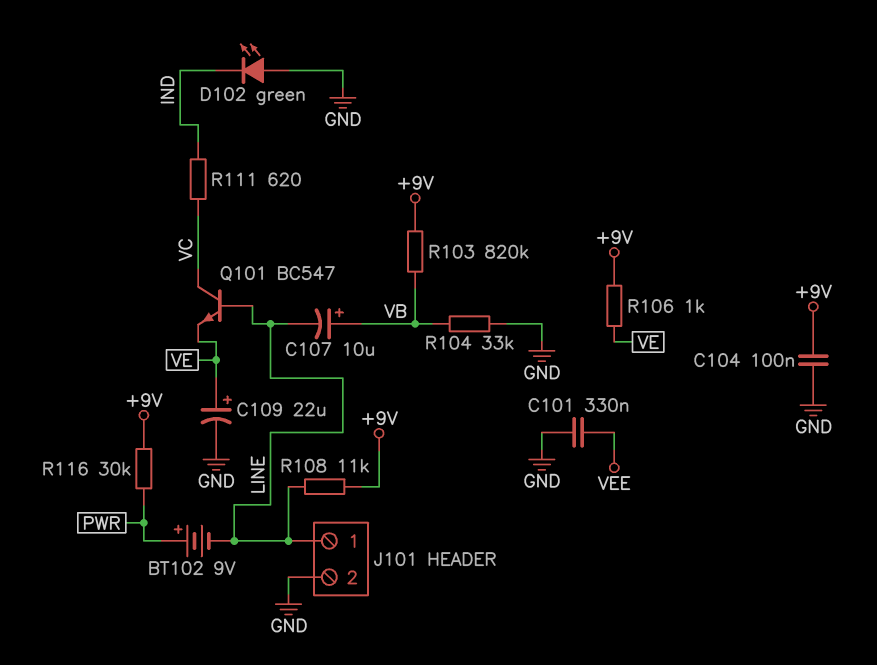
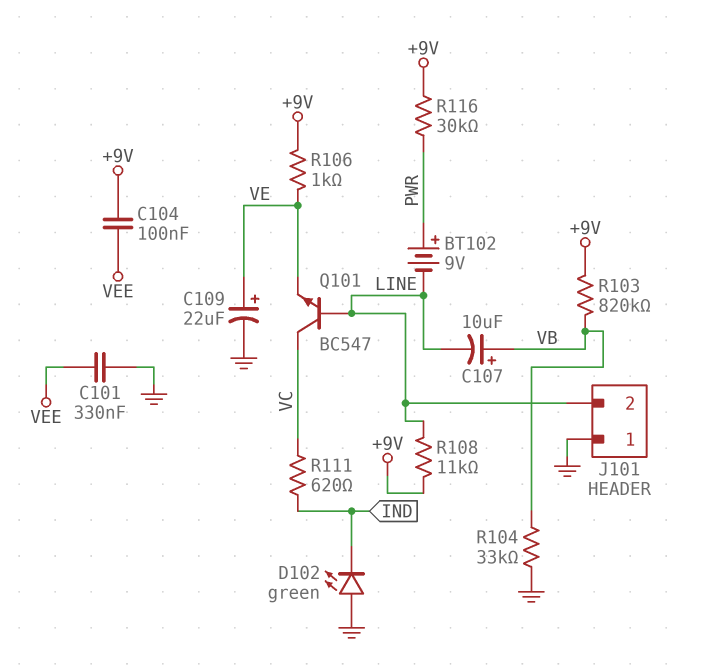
C104: 100nF (+9V, GND) -> 100nF (+9V, VEE)
J101 pin 1: LINE -> GND
J101 pin 2: GND -> LINE

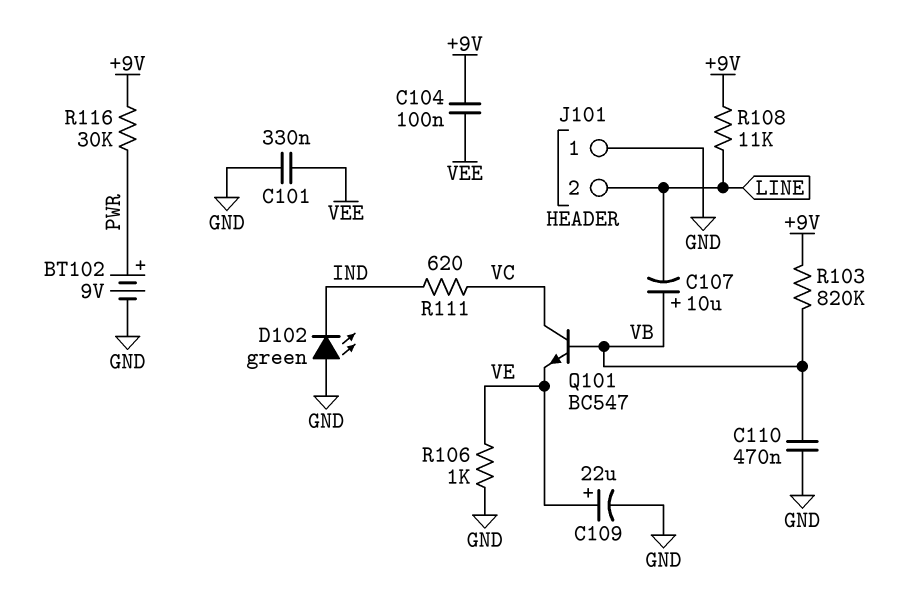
BT102: 9V (plus PWR, minus LINE) -> 9V (plus PWR, minus GND)
C110: none -> 470nF (GND, VB)
Q101: NPN BC547 (B LINE, C VC, E VE) -> NPN BC547 (B VB, C VC, E VE)
R104: 33k (GND, VB) -> none
R106: 1k (+9V, VE) -> 1k (GND, VE)

